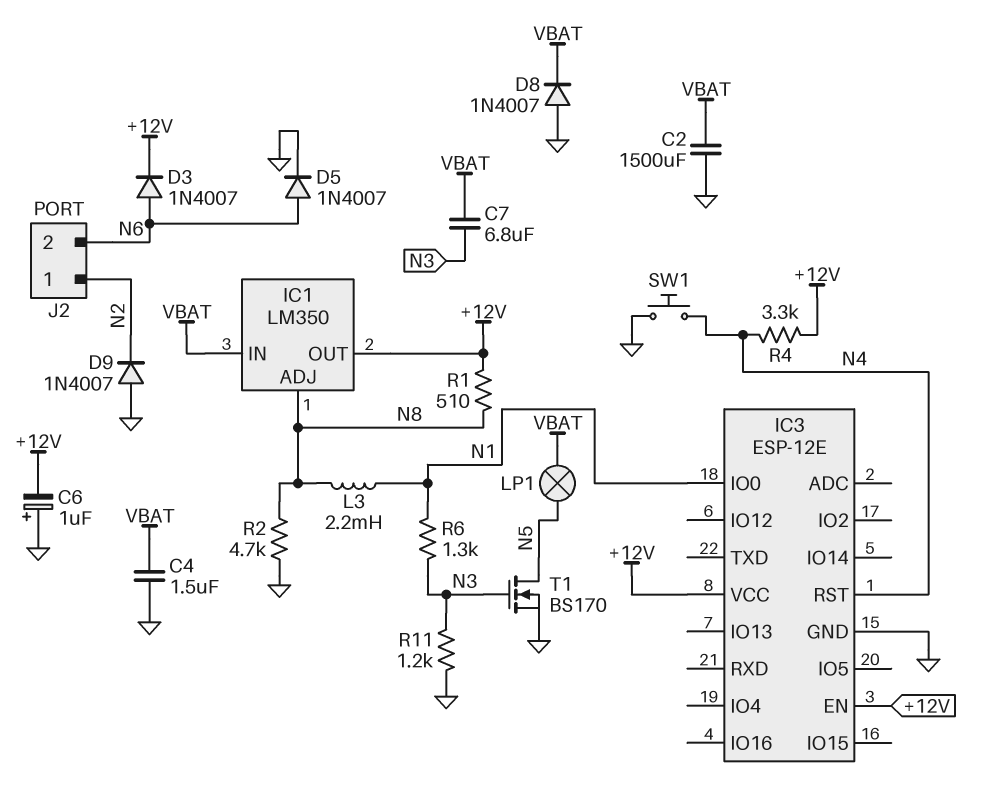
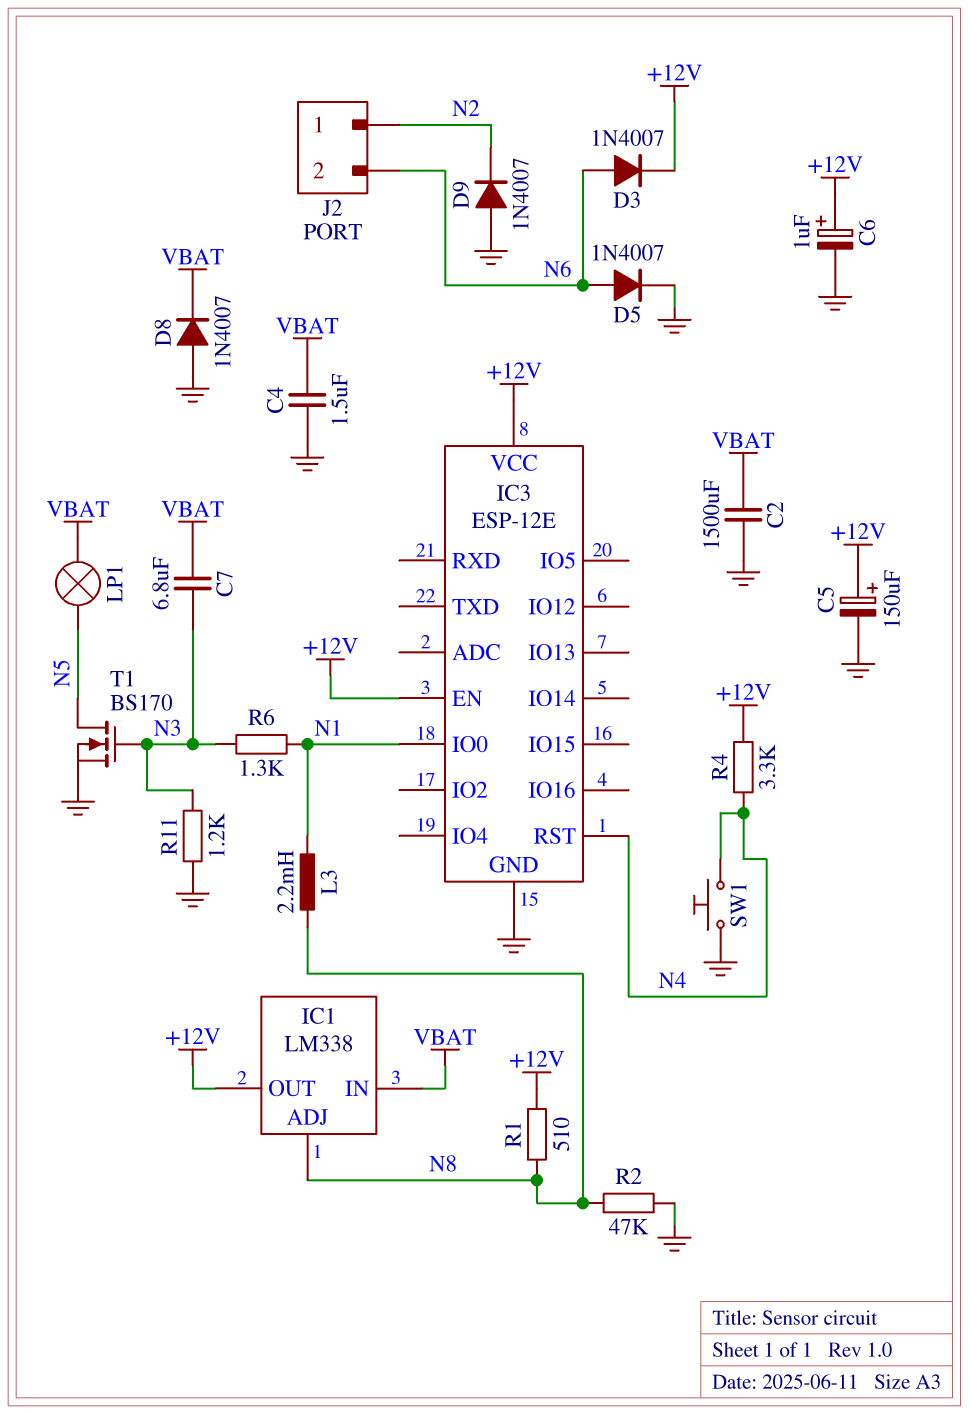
C5: none -> 150uF (plus +12V, minus GND)
C6: 1uF (plus GND, minus +12V) -> 1uF (plus +12V, minus GND)
IC1: LM350 -> LM338
R2: 4.7k (GND, N8) -> 47k (GND, N8)

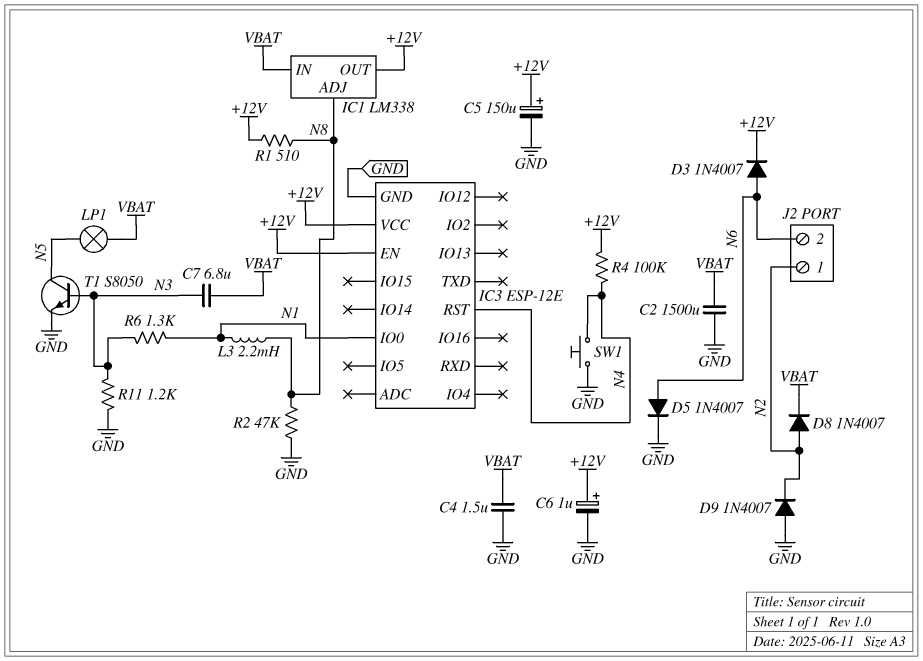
D8: diode 1N4007 (A GND, K VBAT) -> diode 1N4007 (A N2, K VBAT)
R4: 3.3k (+12V, N4) -> 100k (+12V, N4)
T1: NMOS BS170 (G N3, D N5, S GND) -> NPN S8050 (B N3, C N5, E GND)

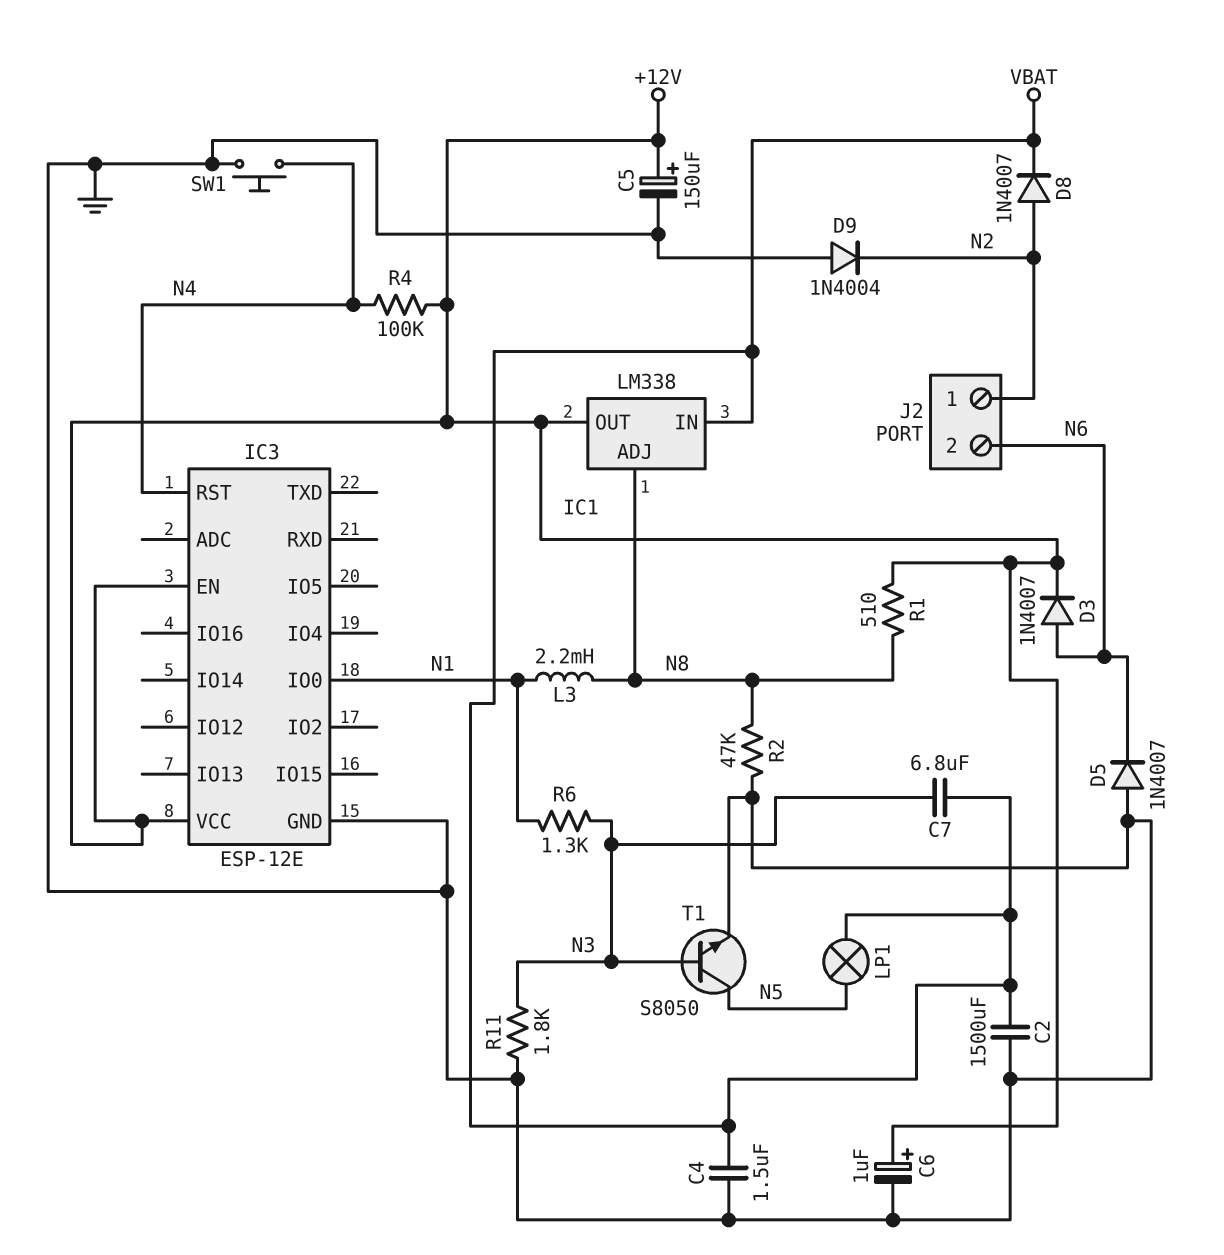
D5: diode 1N4007 (A N6, K GND) -> diode 1N4007 (A GND, K N6)
D9: diode 1N4007 (A GND, K N2) -> diode 1N4004 (A GND, K N2)
R11: 1.2k (GND, N3) -> 1.8k (GND, N3)

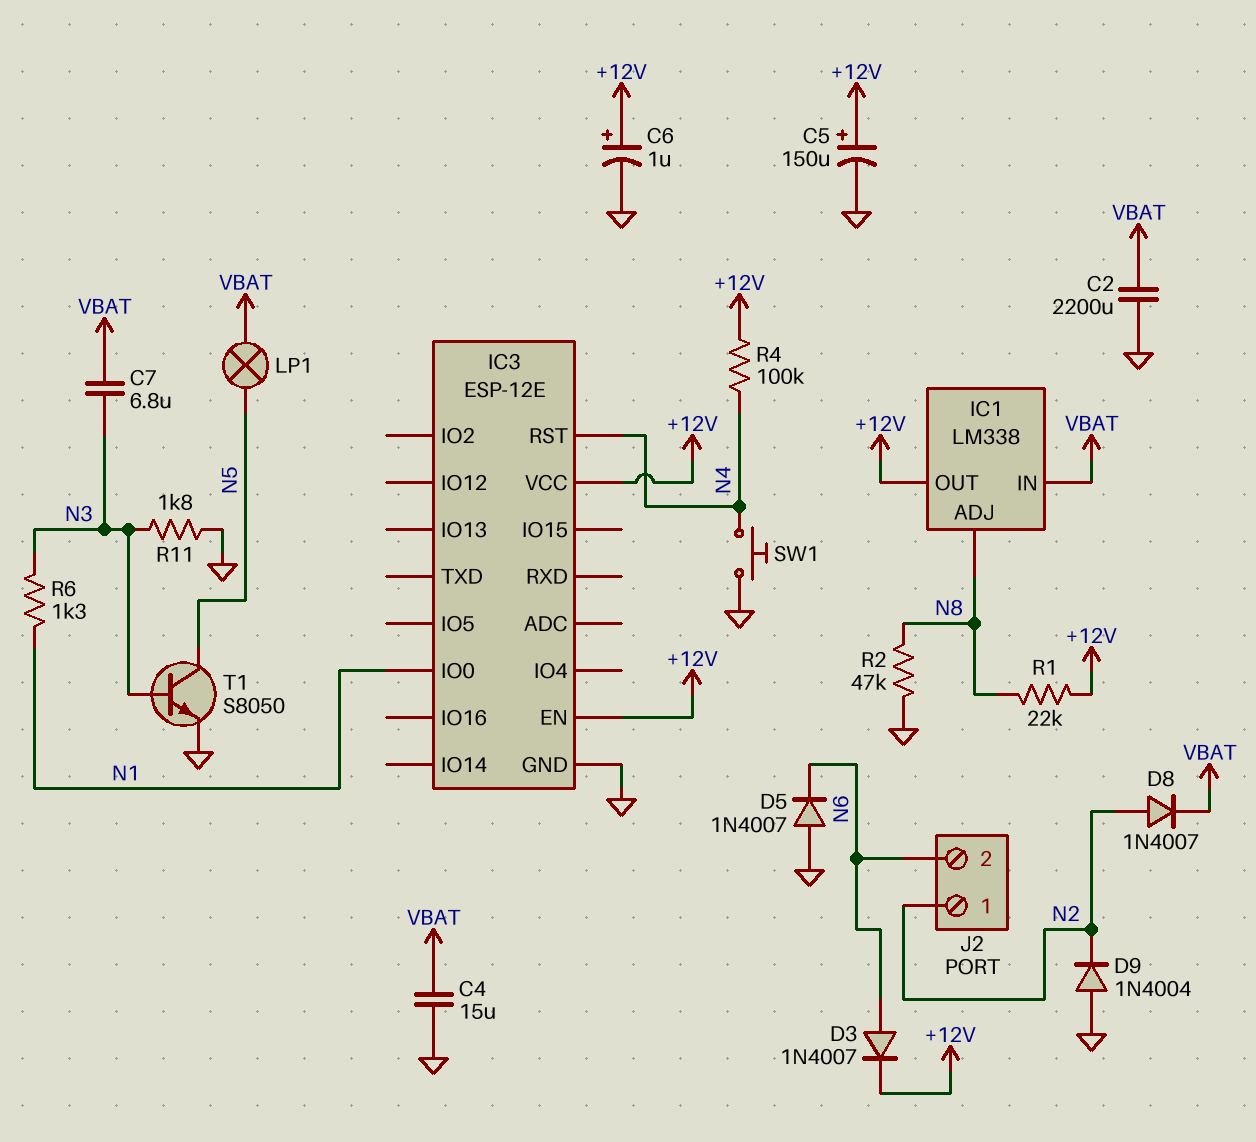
C2: 1500uF (GND, VBAT) -> 2200uF (GND, VBAT)
C4: 1.5uF (GND, VBAT) -> 15uF (GND, VBAT)
L3: 2.2mH (N1, N8) -> none
R1: 510 (+12V, N8) -> 22k (+12V, N8)

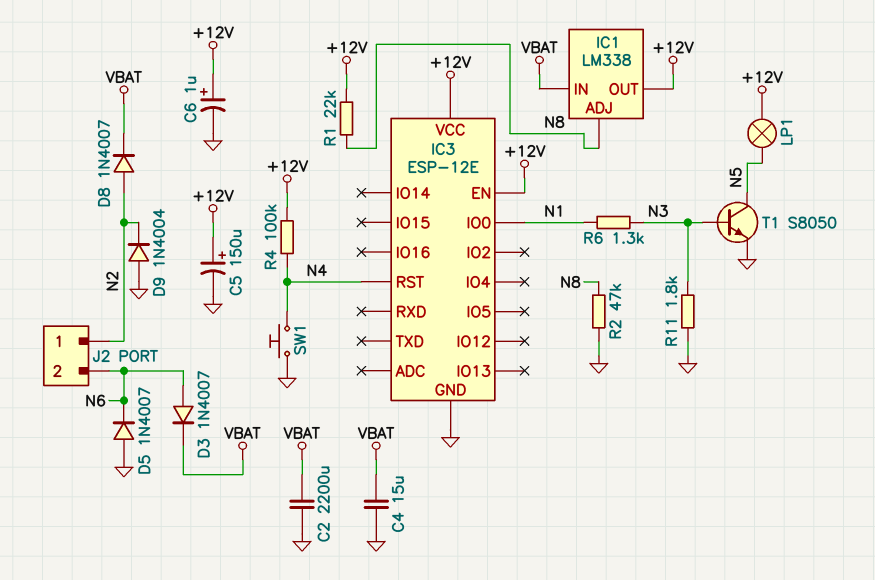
C7: 6.8uF (N3, VBAT) -> none
D3: diode 1N4007 (A N6, K +12V) -> diode 1N4007 (A N6, K VBAT)
LP1: lamp (N5, VBAT) -> lamp (+12V, N5)

